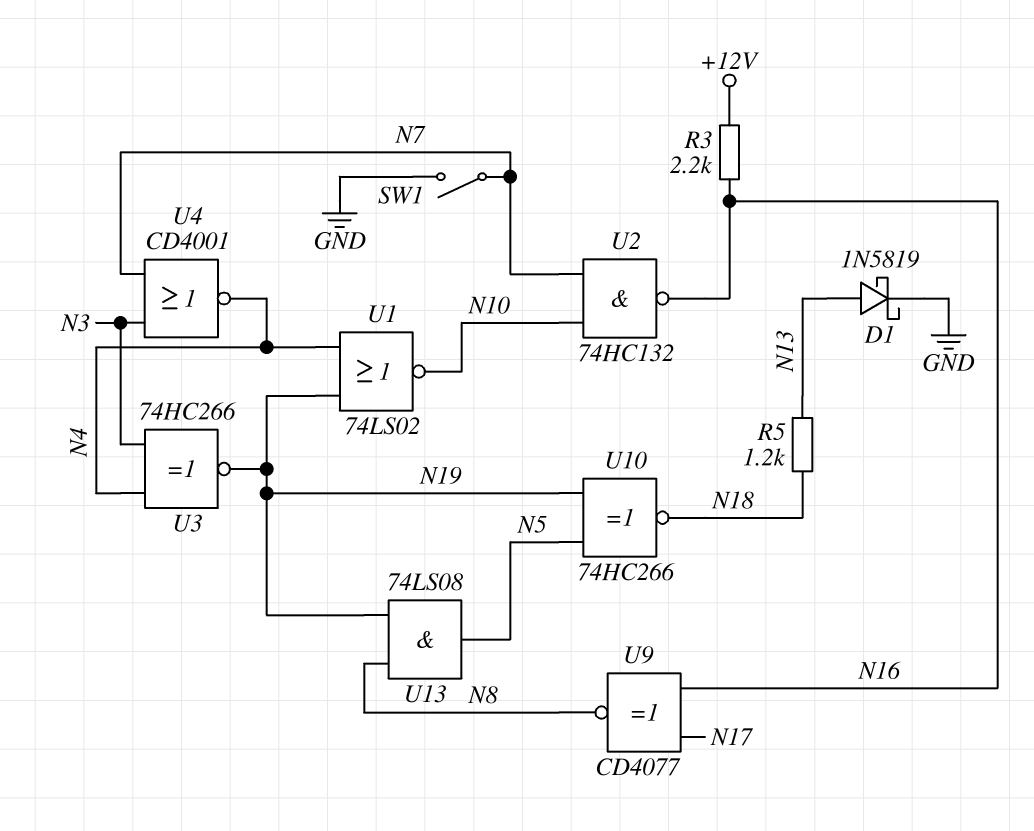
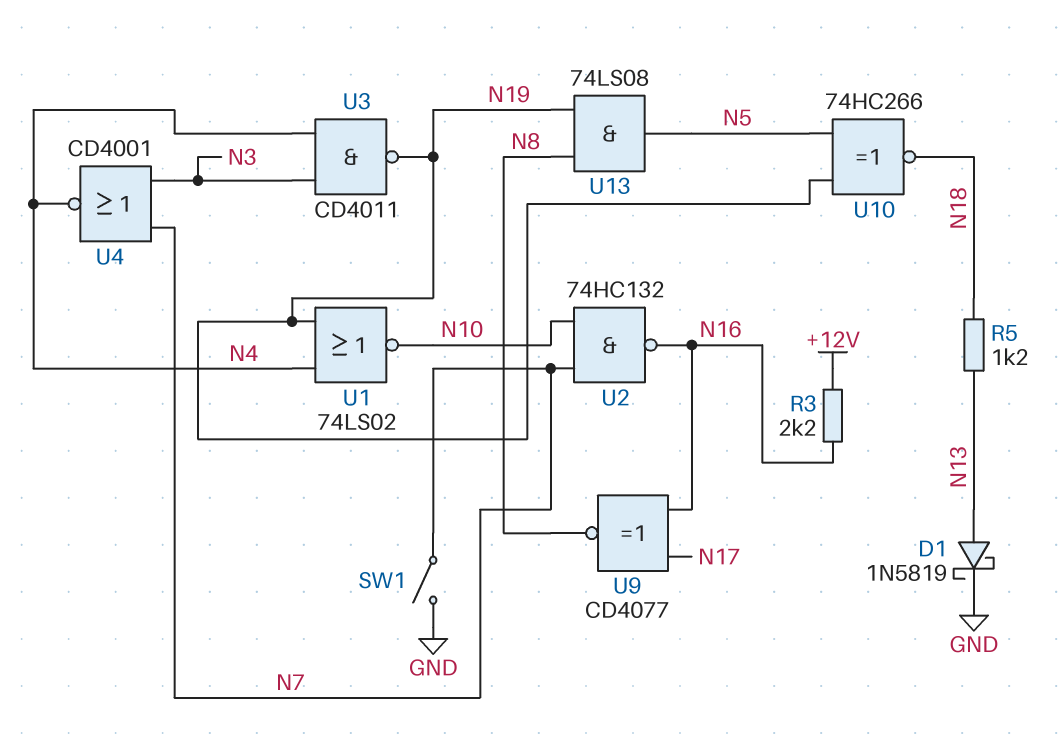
U3: XNOR 74HC266 (in N3, in N4, out N19) -> NAND CD4011 (in N3, in N4, out N19)

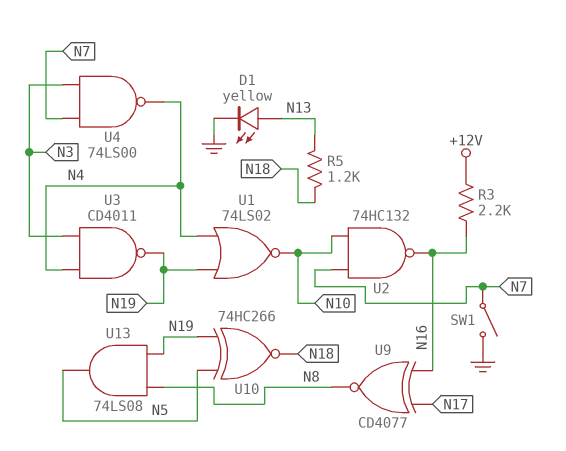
D1: schottky 1N5819 (A N13, K GND) -> LED yellow (A N13, K GND)
U4: NOR CD4001 (in N3, in N7, out N4) -> NAND 74LS00 (in N3, in N7, out N4)

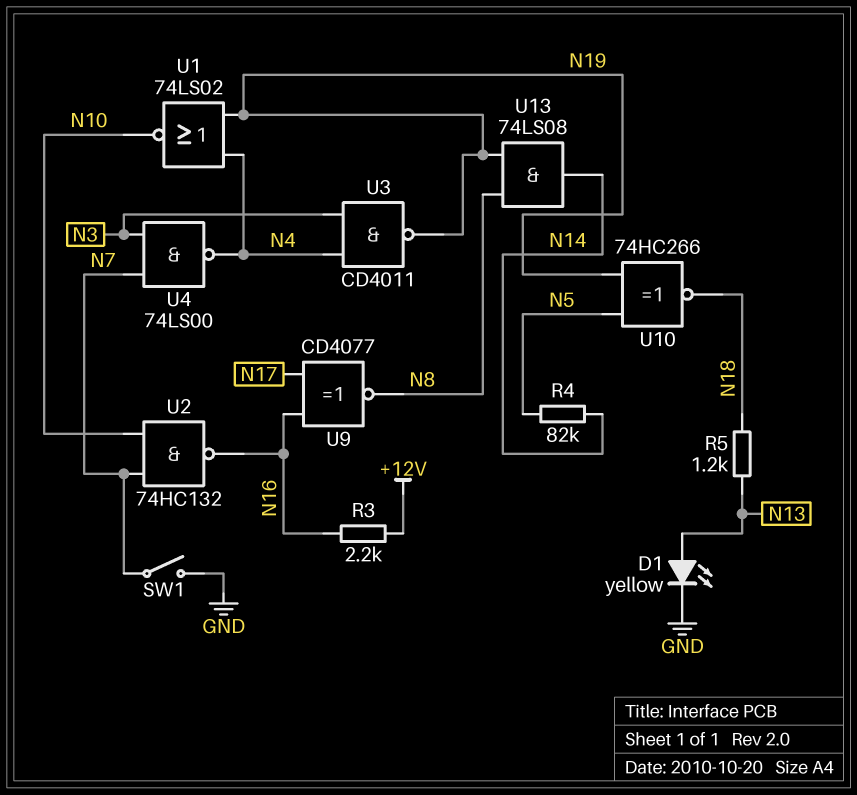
R4: none -> 82k (N5, N14)
U13: AND 74LS08 (in N8, in N19, out N5) -> AND 74LS08 (in N8, in N19, out N14)

